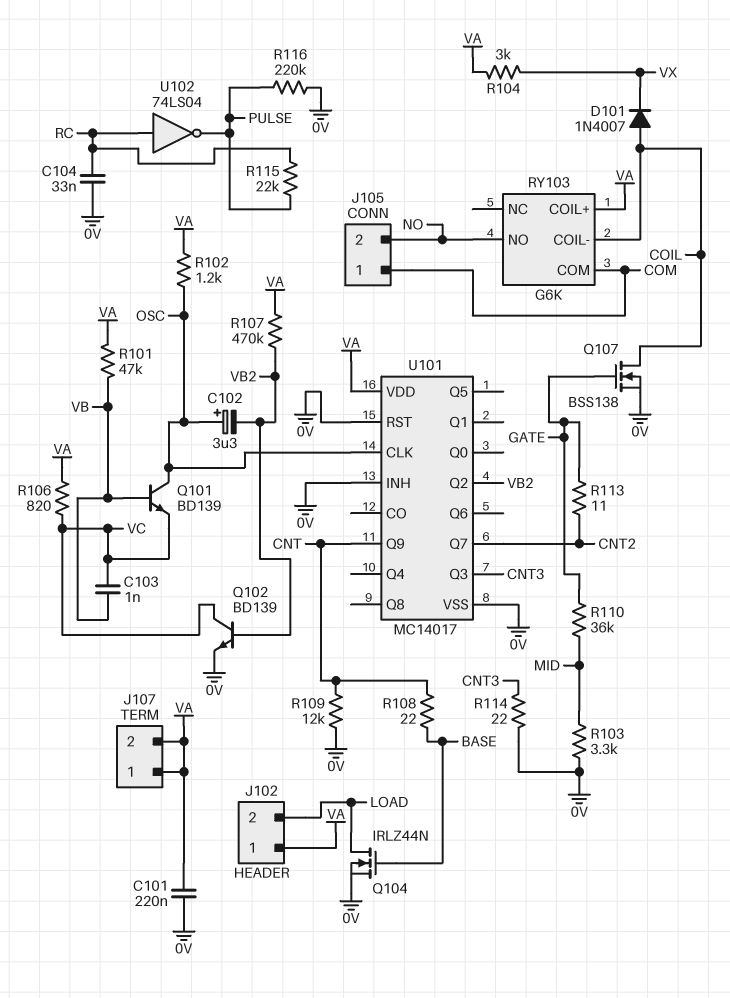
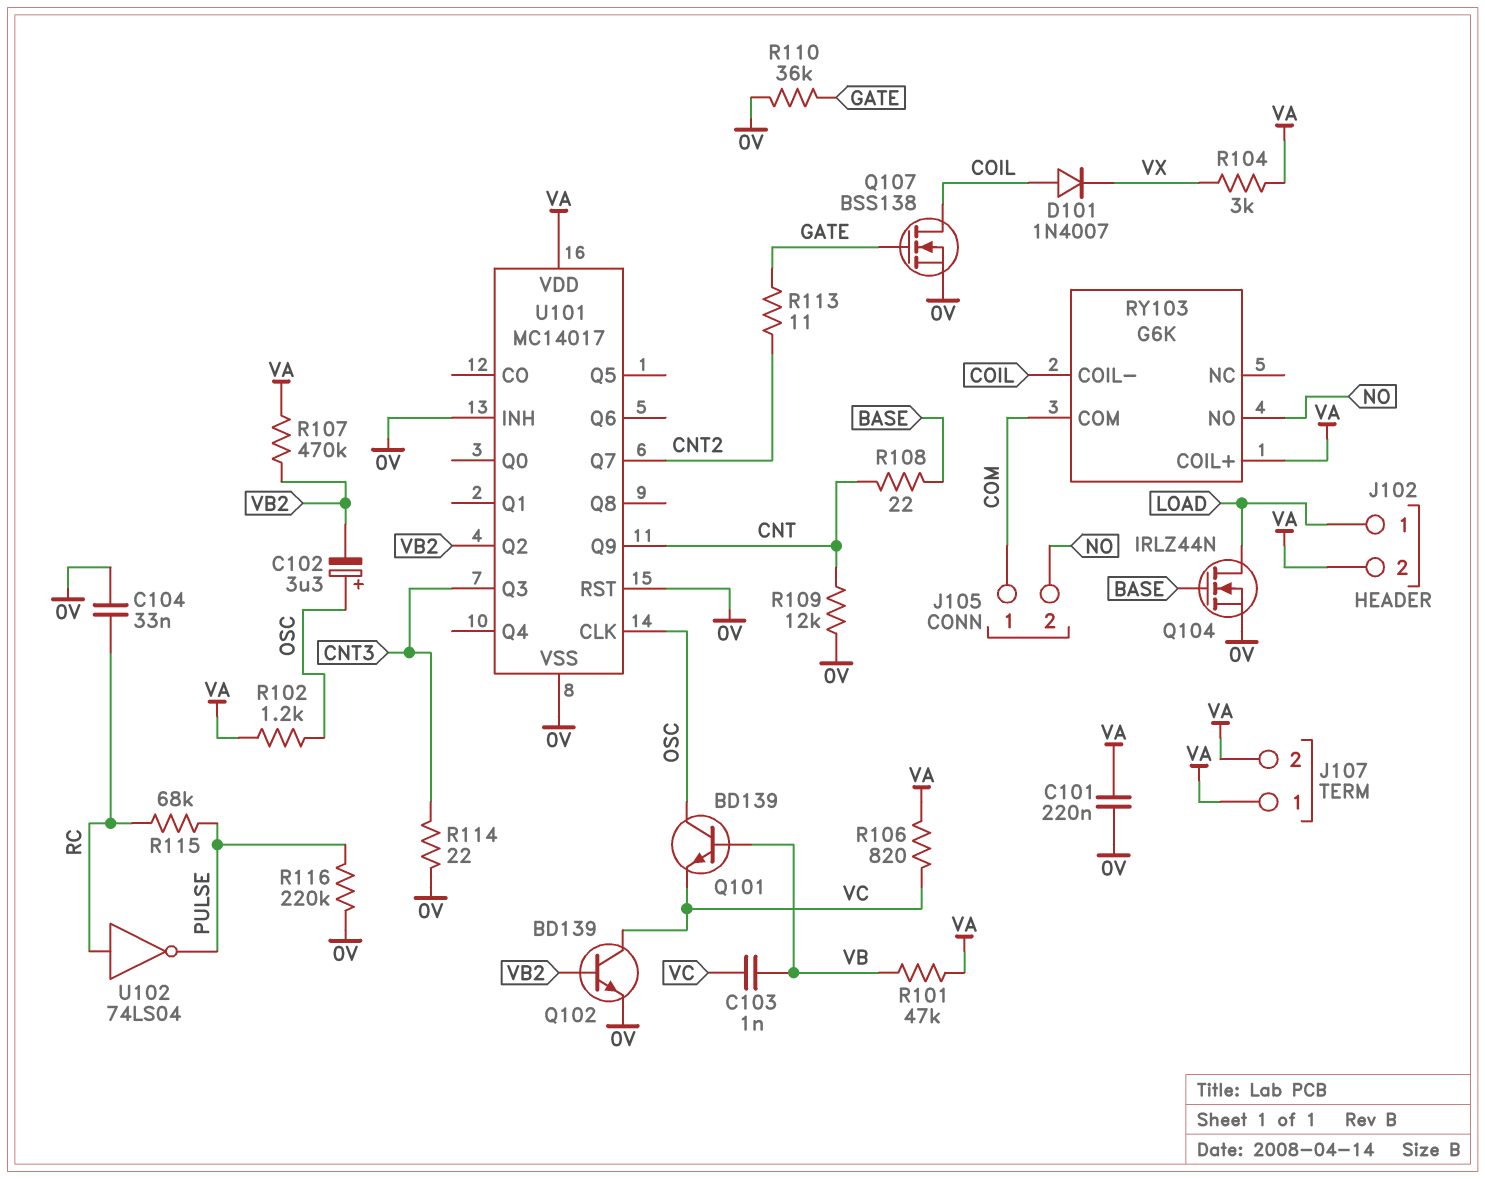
J102 pin 1: VA -> LOAD
J102 pin 2: LOAD -> VA
R103: 3.3k (0V, MID) -> none
R110: 36k (GATE, MID) -> 36k (0V, GATE)
R115: 22k (PULSE, RC) -> 68k (PULSE, RC)

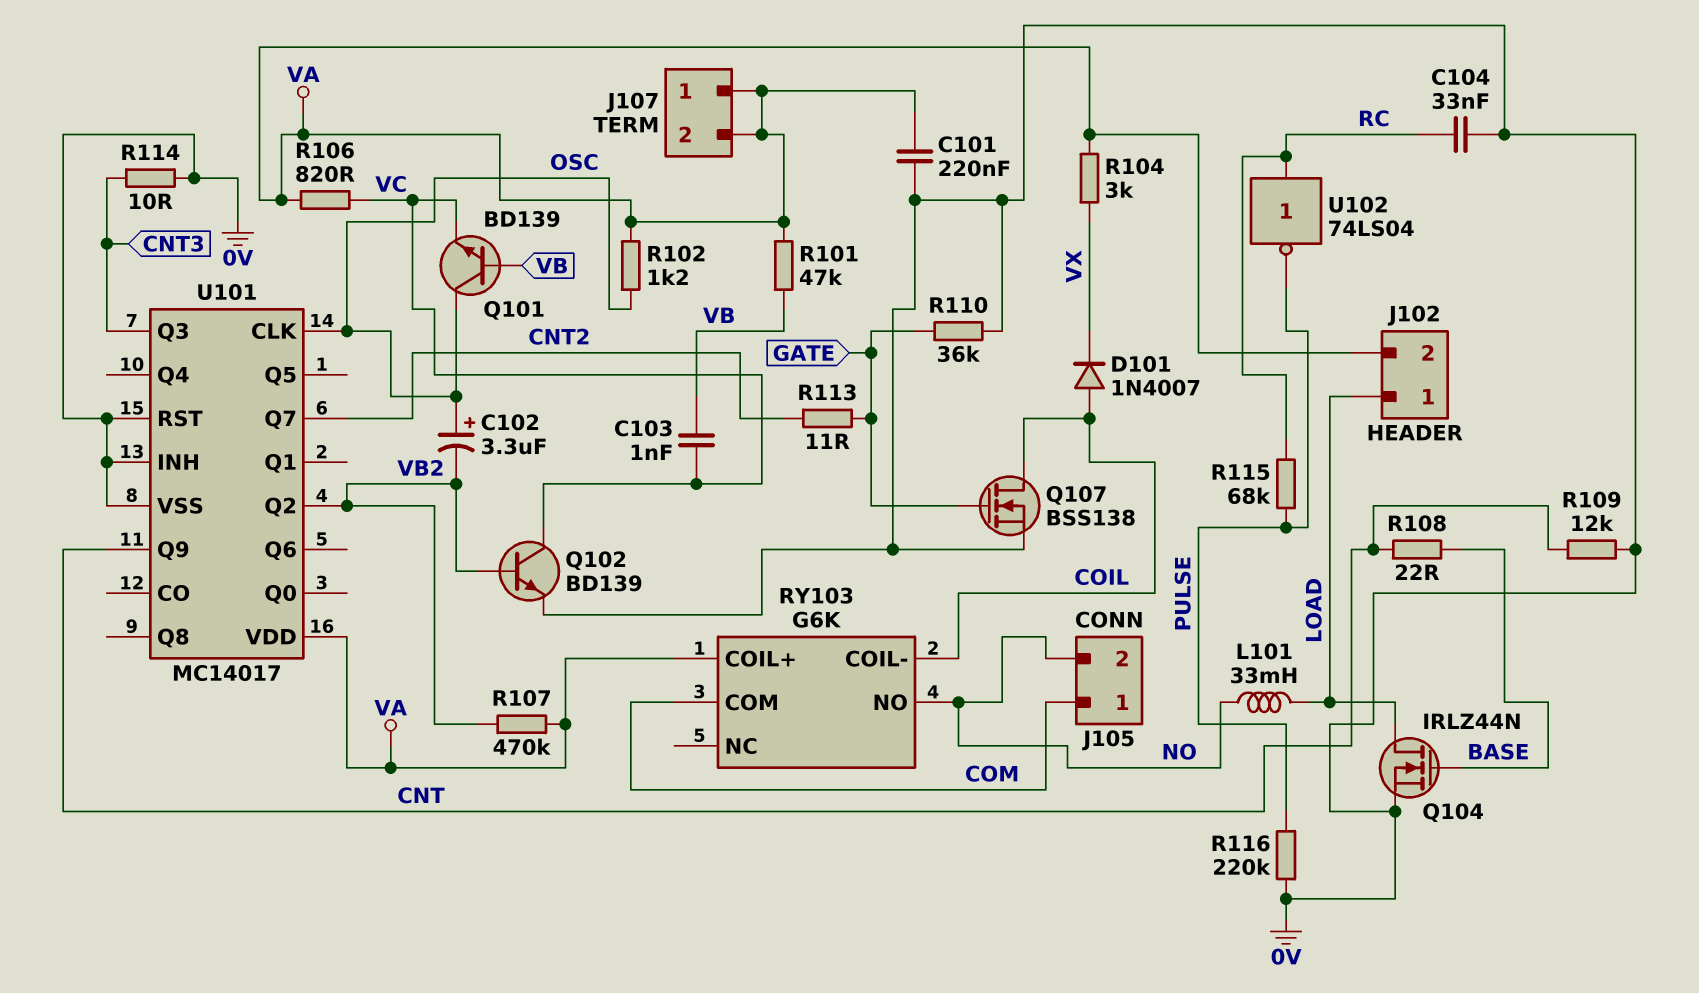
L101: none -> 33mH (LOAD, NO)
R114: 22 (0V, CNT3) -> 10 (0V, CNT3)

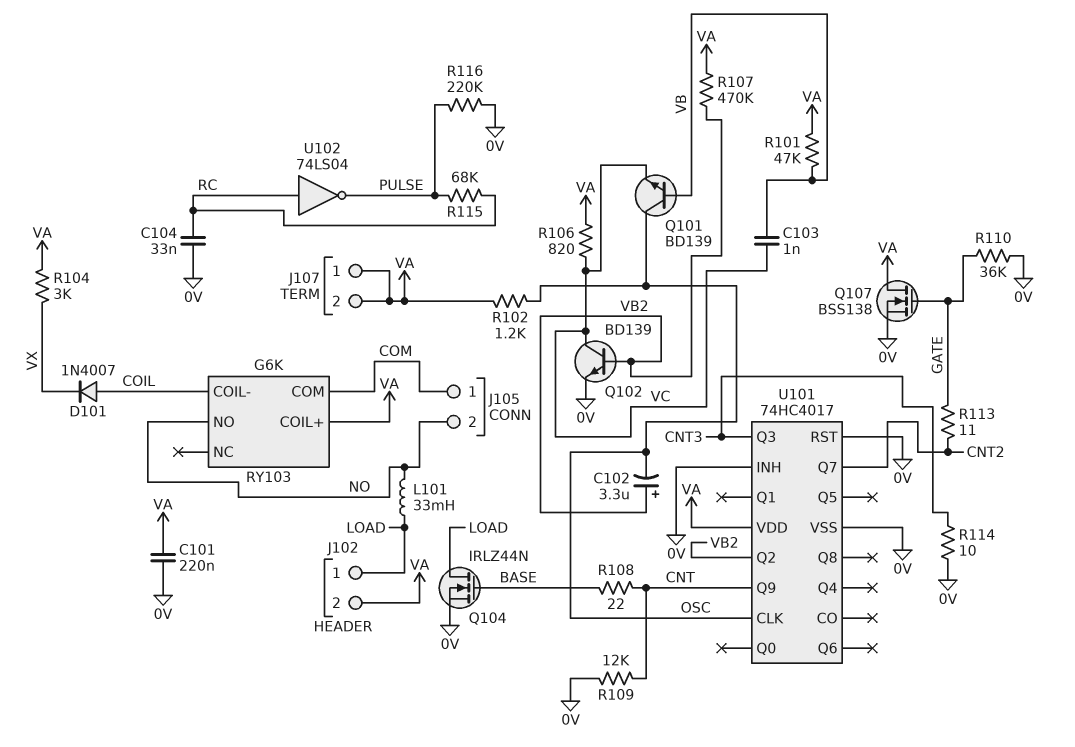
C102: 3.3uF (plus OSC, minus VB2) -> 3.3uF (plus VB2, minus OSC)
Q107: NMOS BSS138 (G GATE, D COIL, S 0V) -> NMOS BSS138 (G GATE, D VA, S 0V)
U101: MC14017 -> 74HC4017

